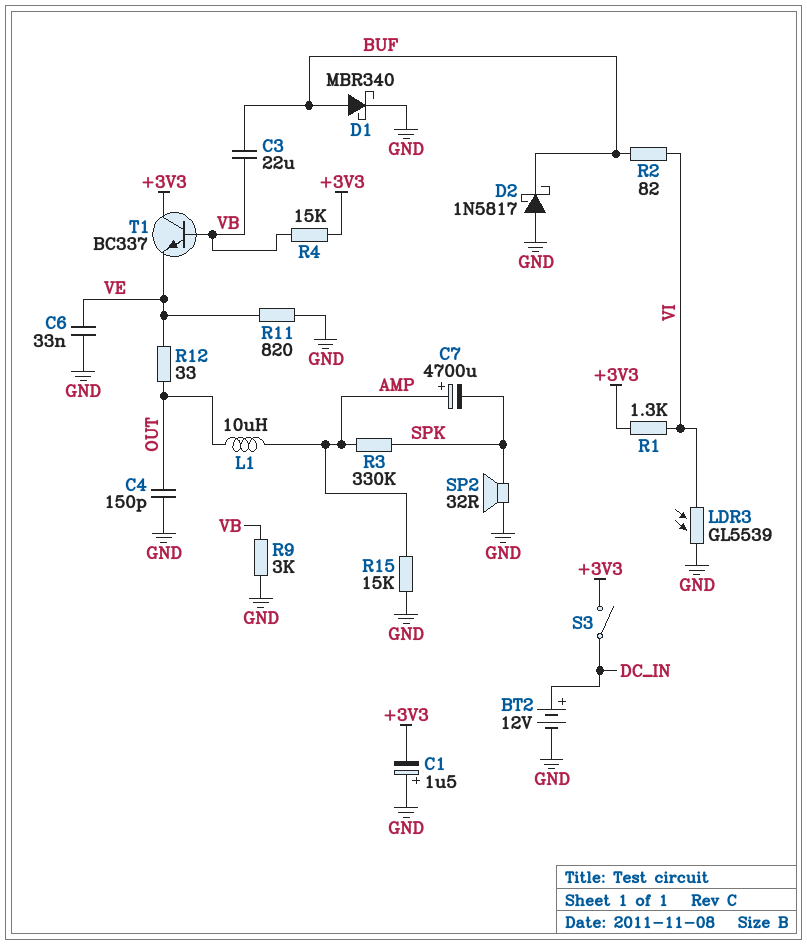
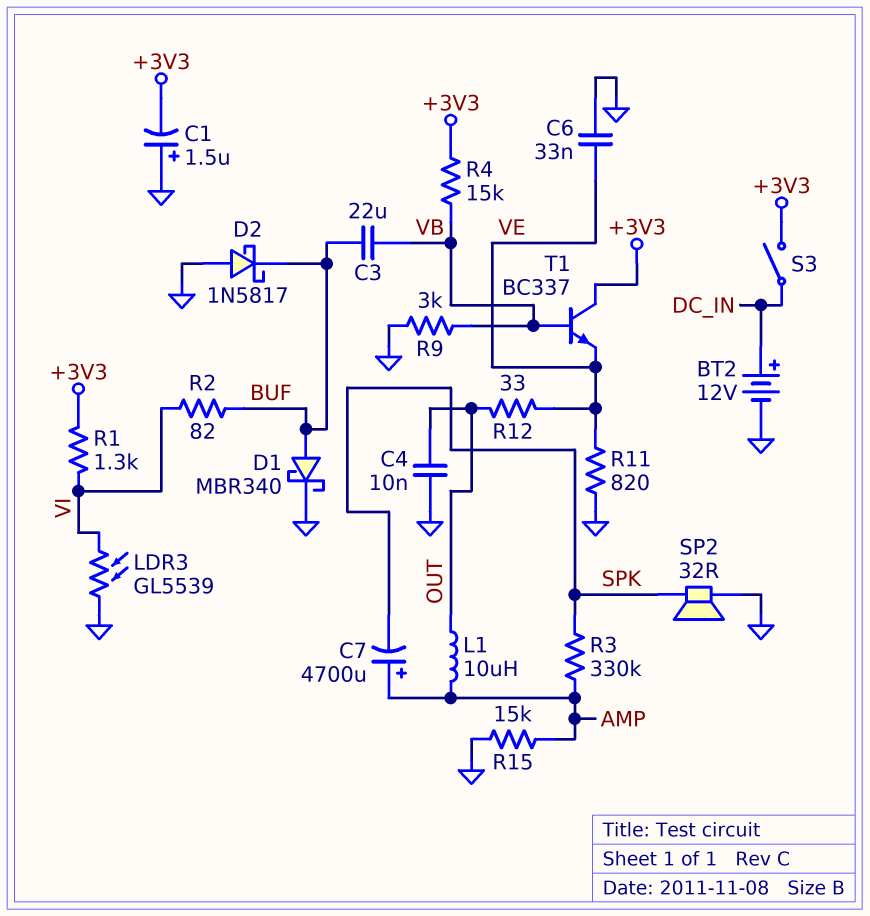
C4: 150pF (GND, OUT) -> 10nF (GND, OUT)

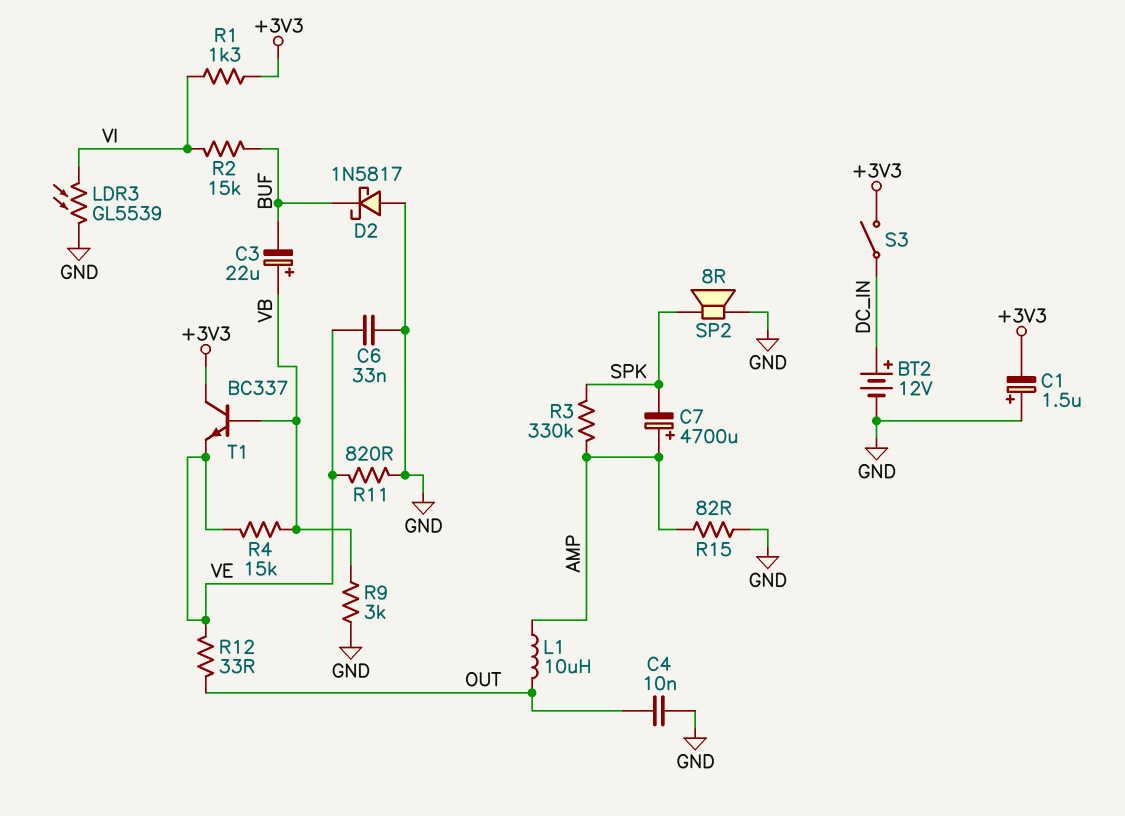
C3: 22uF (BUF, VB) -> 22uF (plus VB, minus BUF)
D1: schottky MBR340 (A BUF, K GND) -> none
R2: 82 (BUF, VI) -> 15k (BUF, VI)
R4: 15k (+3V3, VB) -> 15k (VB, VE)
R15: 15k (AMP, GND) -> 82 (AMP, GND)
SP2: speaker 32R (GND, SPK) -> speaker 8R (GND, SPK)

